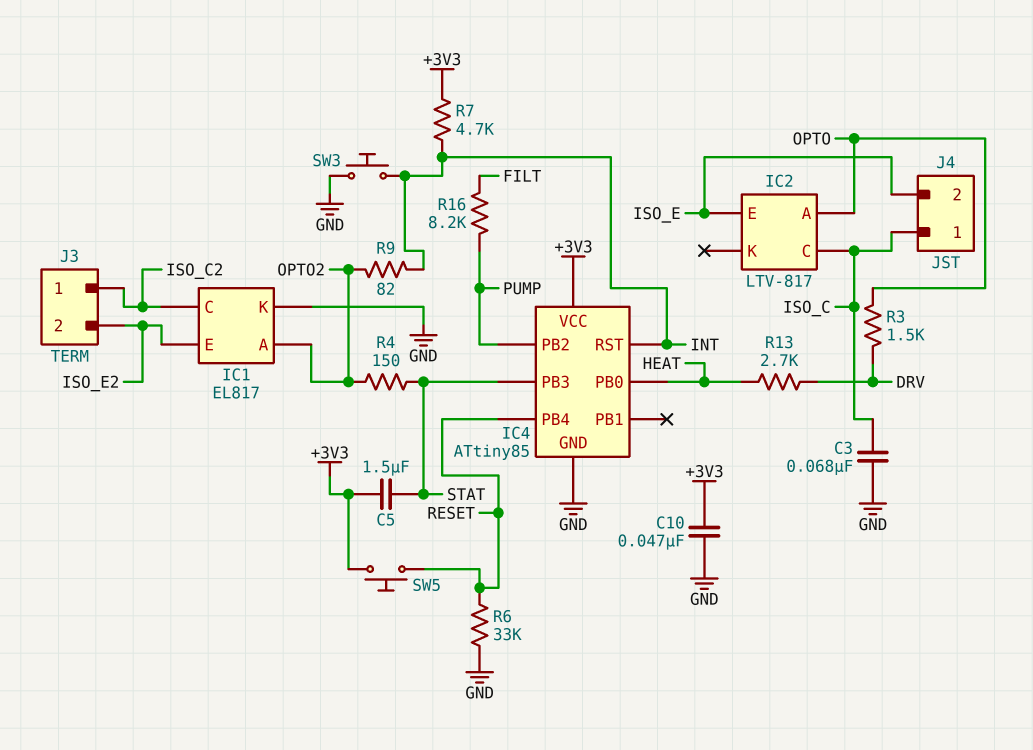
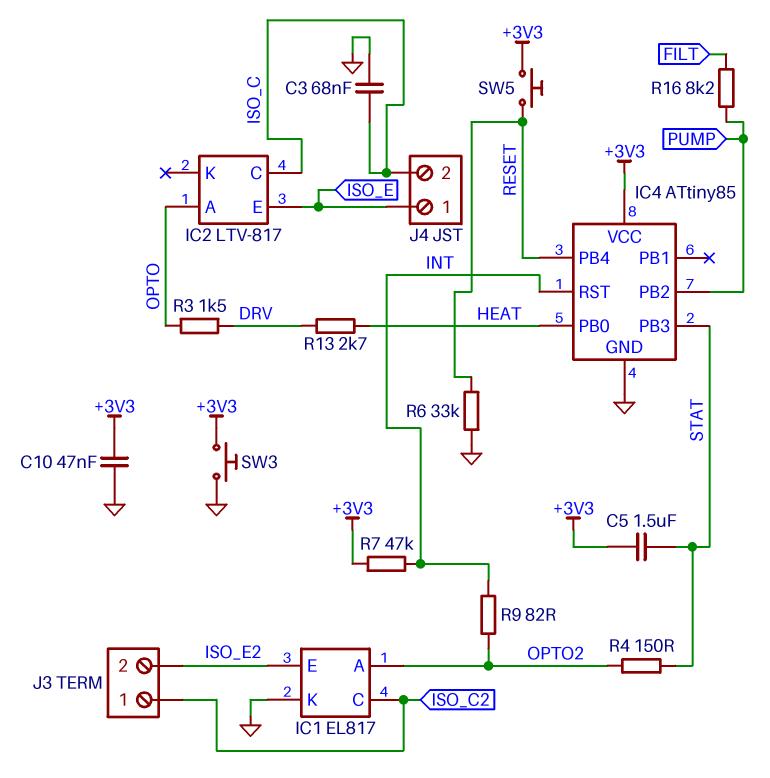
J4 pin 1: ISO_C -> ISO_E
J4 pin 2: ISO_E -> ISO_C
R7: 4.7k (+3V3, INT) -> 47k (+3V3, INT)
SW3: button (GND, INT) -> button (+3V3, GND)

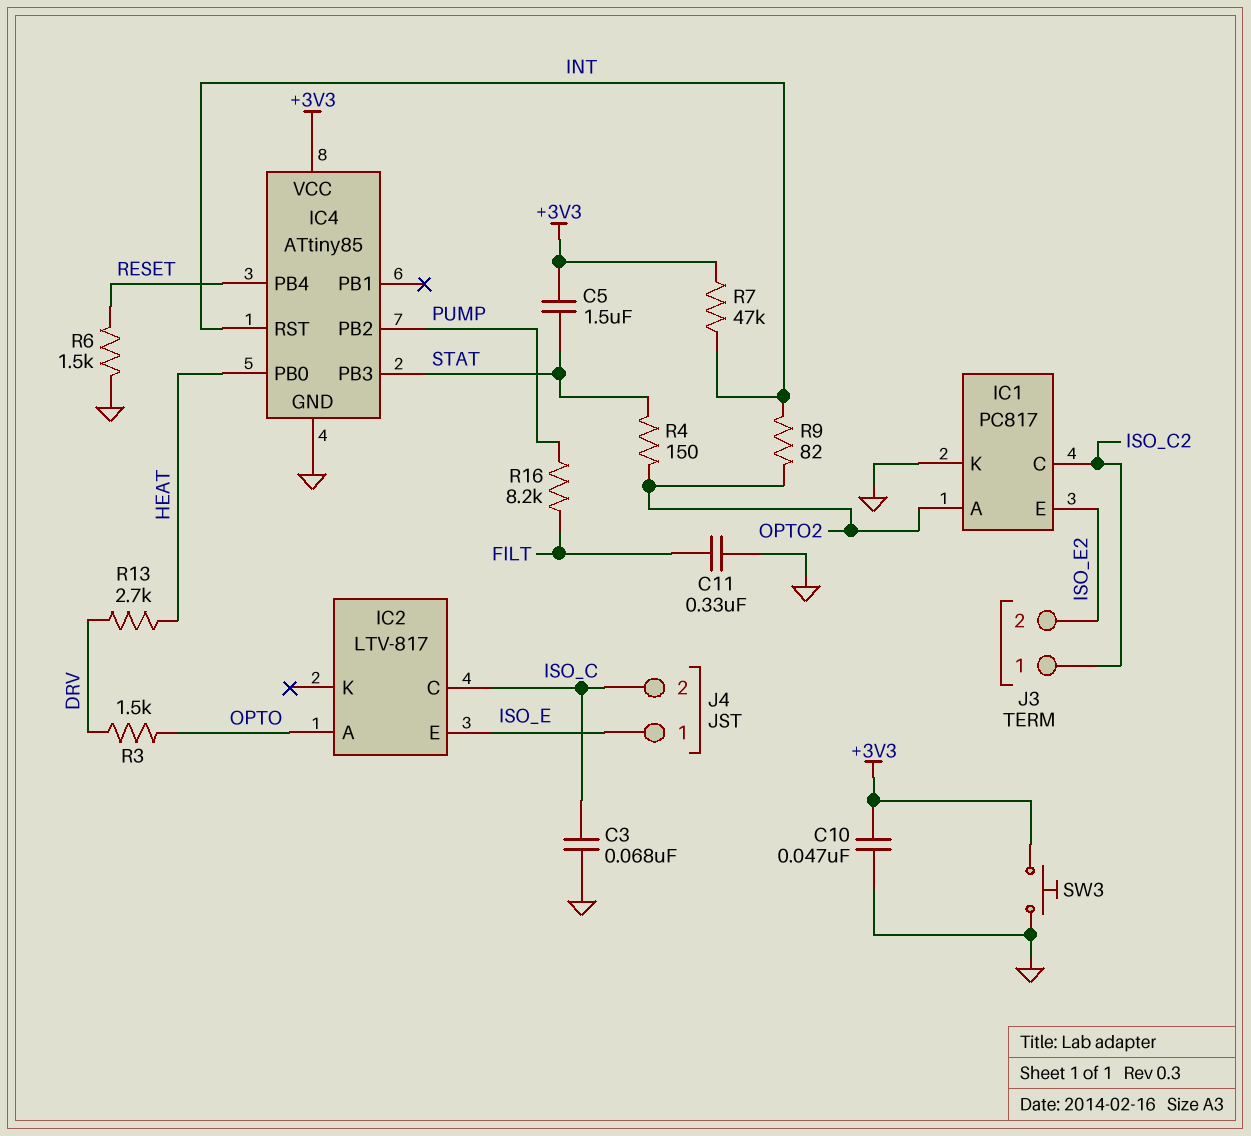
C11: none -> 330nF (FILT, GND)
IC1: EL817 -> PC817
R6: 33k (GND, RESET) -> 1.5k (GND, RESET)
SW5: button (+3V3, RESET) -> none

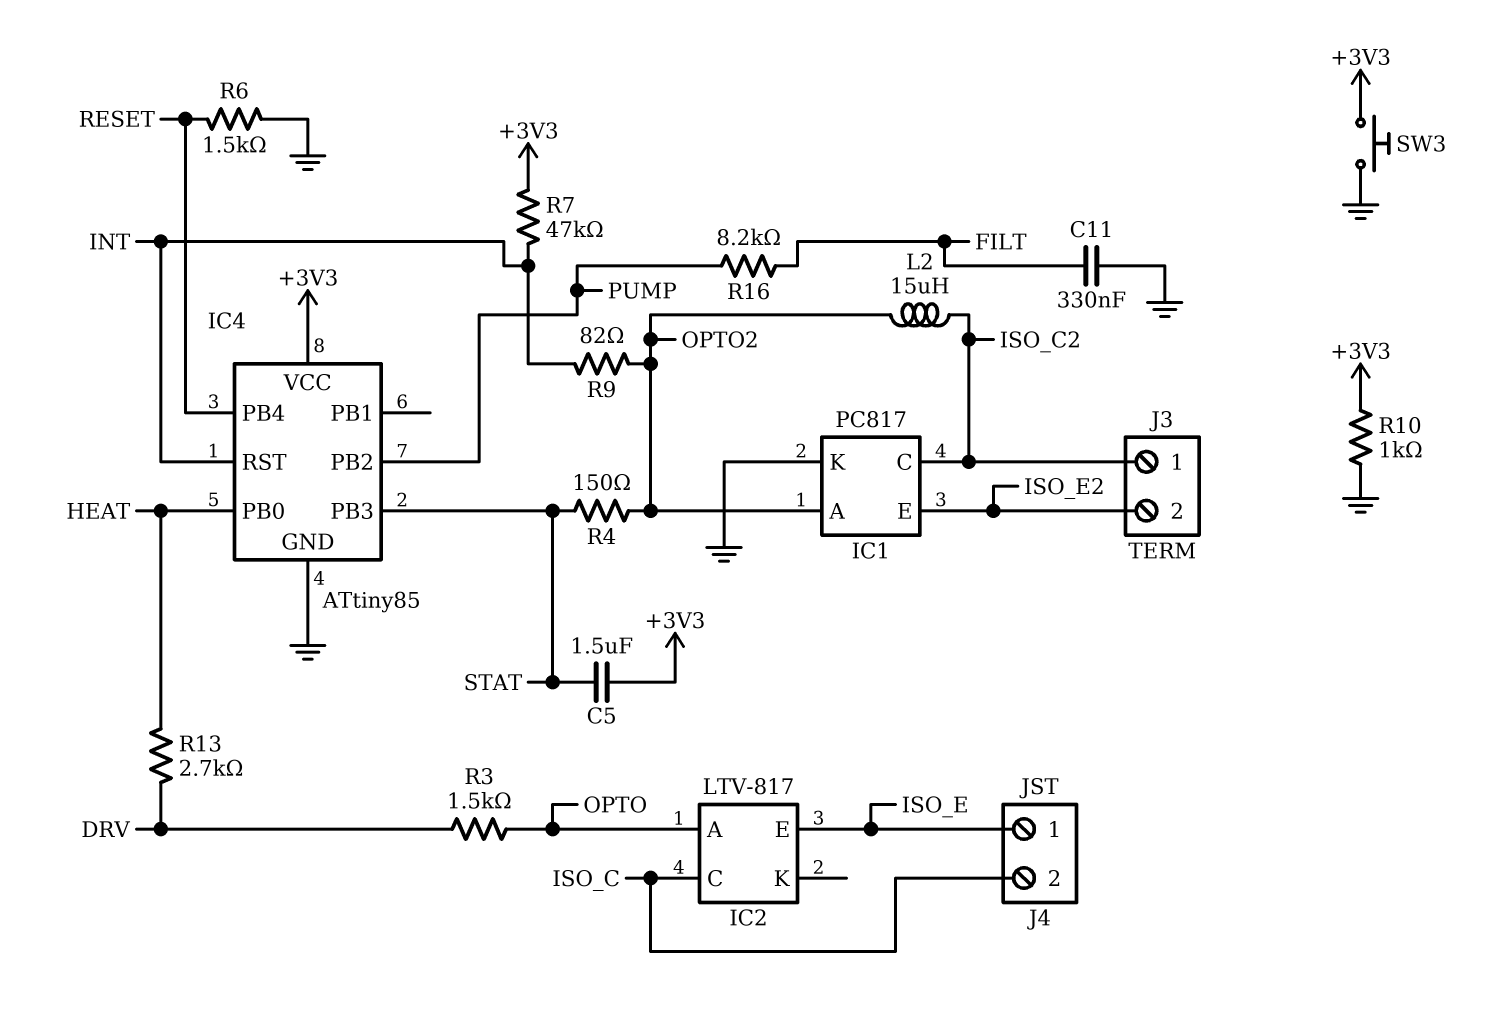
C3: 68nF (GND, ISO_C) -> none
C10: 47nF (+3V3, GND) -> none
L2: none -> 15uH (ISO_C2, OPTO2)
R10: none -> 1k (+3V3, GND)

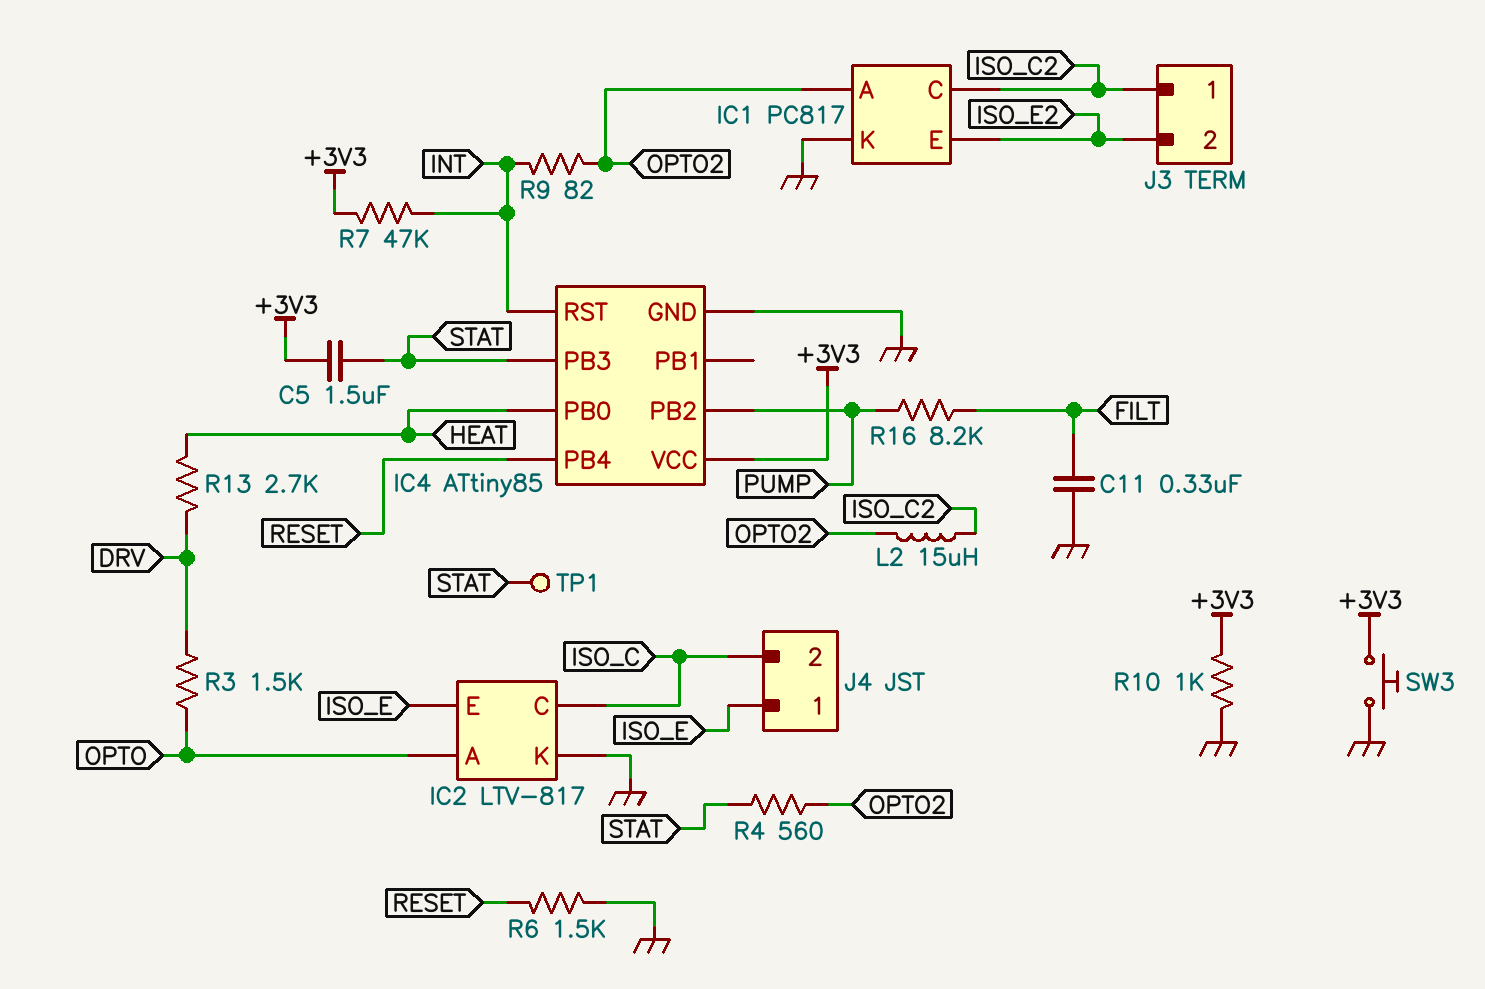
IC2 pin K: none -> GND
R4: 150 (OPTO2, STAT) -> 560 (OPTO2, STAT)
TP1: none -> test point (STAT)

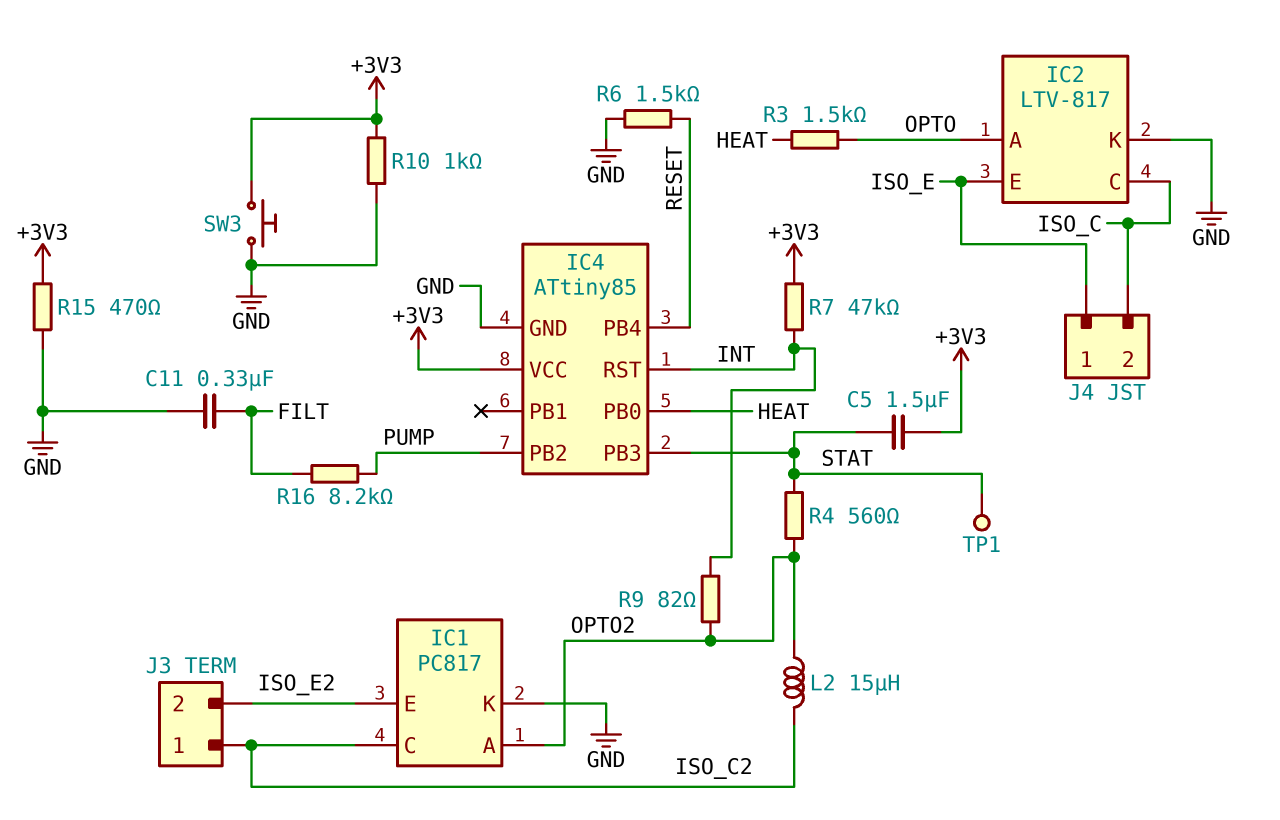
R3: 1.5k (DRV, OPTO) -> 1.5k (HEAT, OPTO)
R13: 2.7k (DRV, HEAT) -> none
R15: none -> 470 (+3V3, GND)

